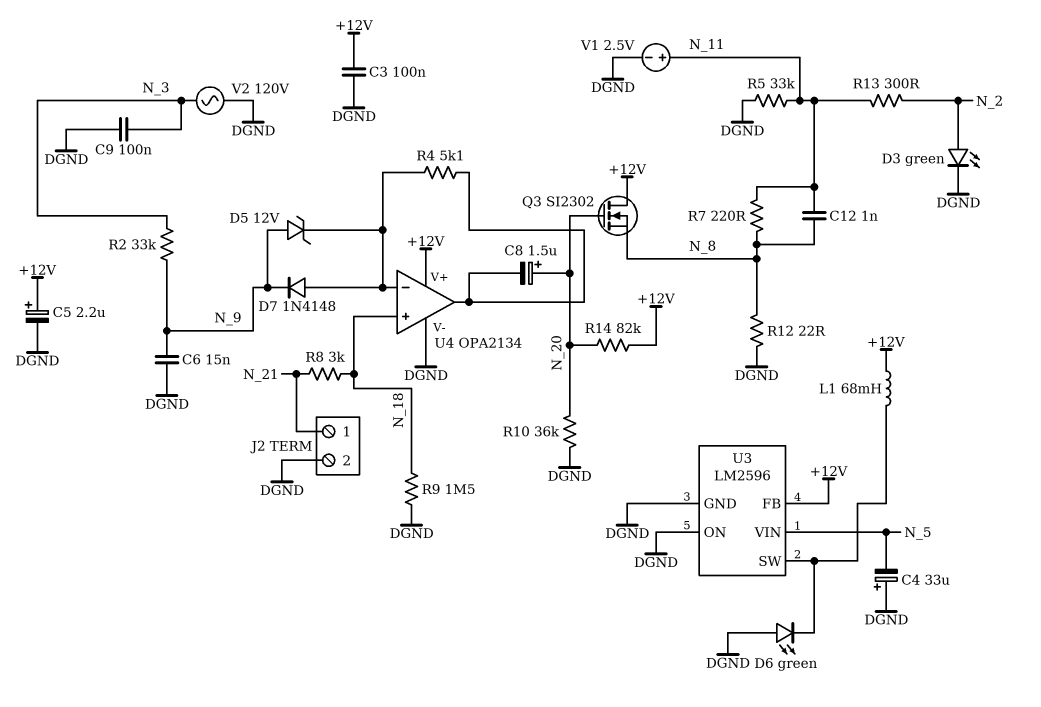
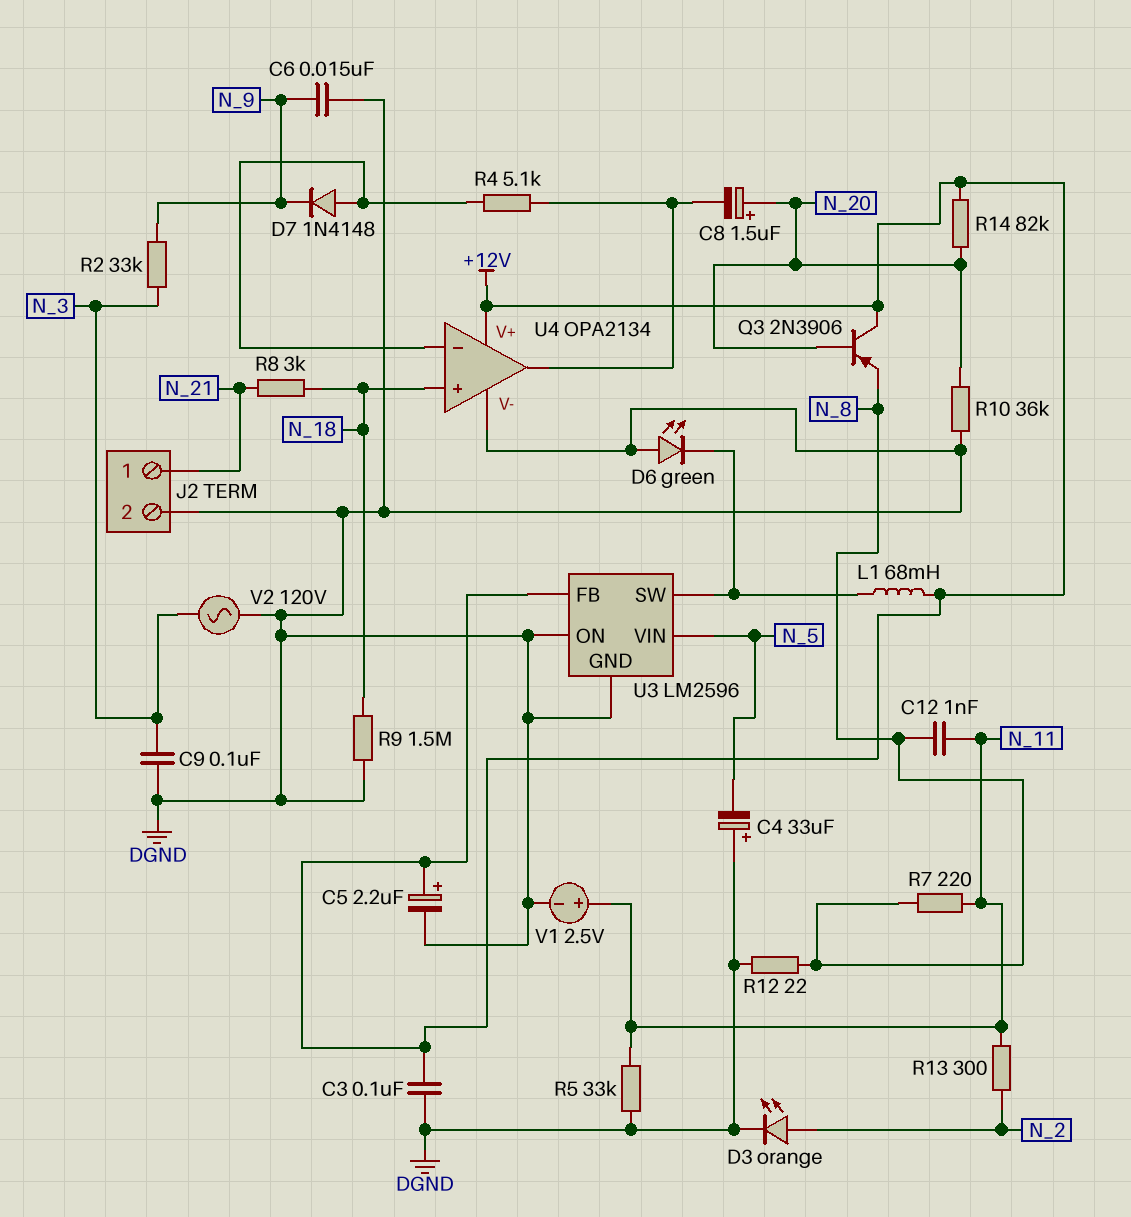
D3: LED green (A N_2, K DGND) -> LED orange (A N_2, K DGND)
D5: zener 12V (A N_9, K U4/in-) -> none
Q3: NMOS SI2302 (G N_20, D +12V, S N_8) -> PNP 2N3906 (B N_20, C +12V, E N_8)

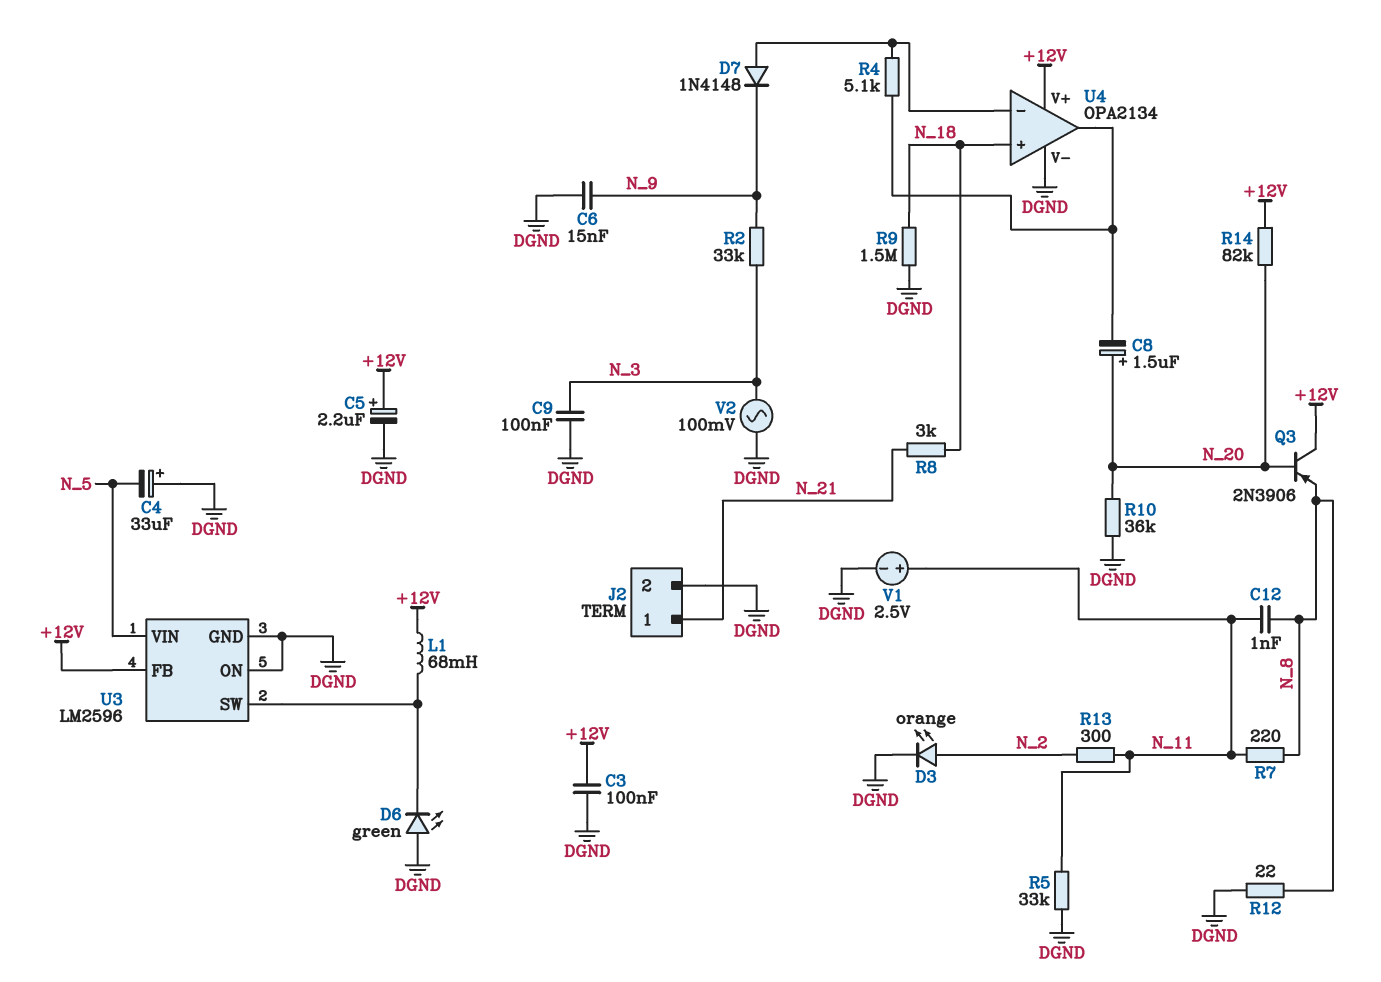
V2: AC 120V (DGND, N_3) -> AC 100mV (DGND, N_3)

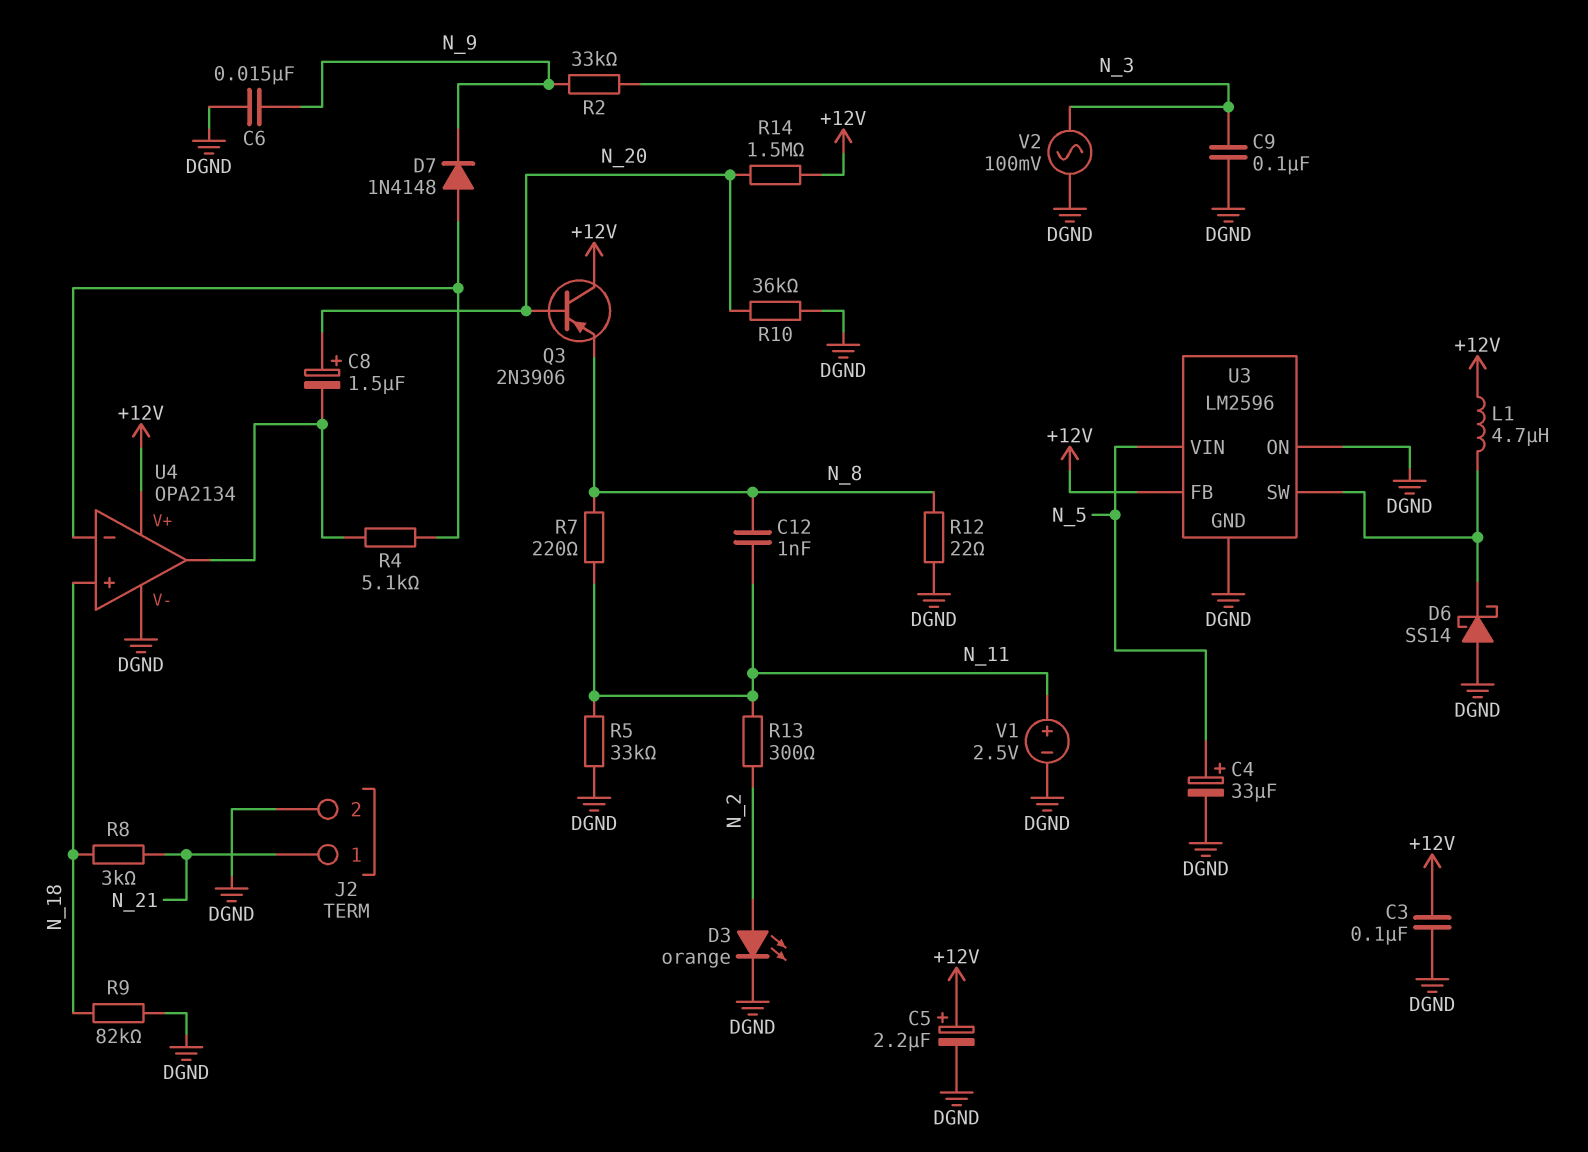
C4: 33uF (plus DGND, minus N_5) -> 33uF (plus N_5, minus DGND)
D6: LED green (A DGND, K U3/SW) -> schottky SS14 (A DGND, K U3/SW)
L1: 68mH (+12V, U3/SW) -> 4.7uH (+12V, U3/SW)
R9: 1.5M (DGND, N_18) -> 82k (DGND, N_18)
R14: 82k (+12V, N_20) -> 1.5M (+12V, N_20)

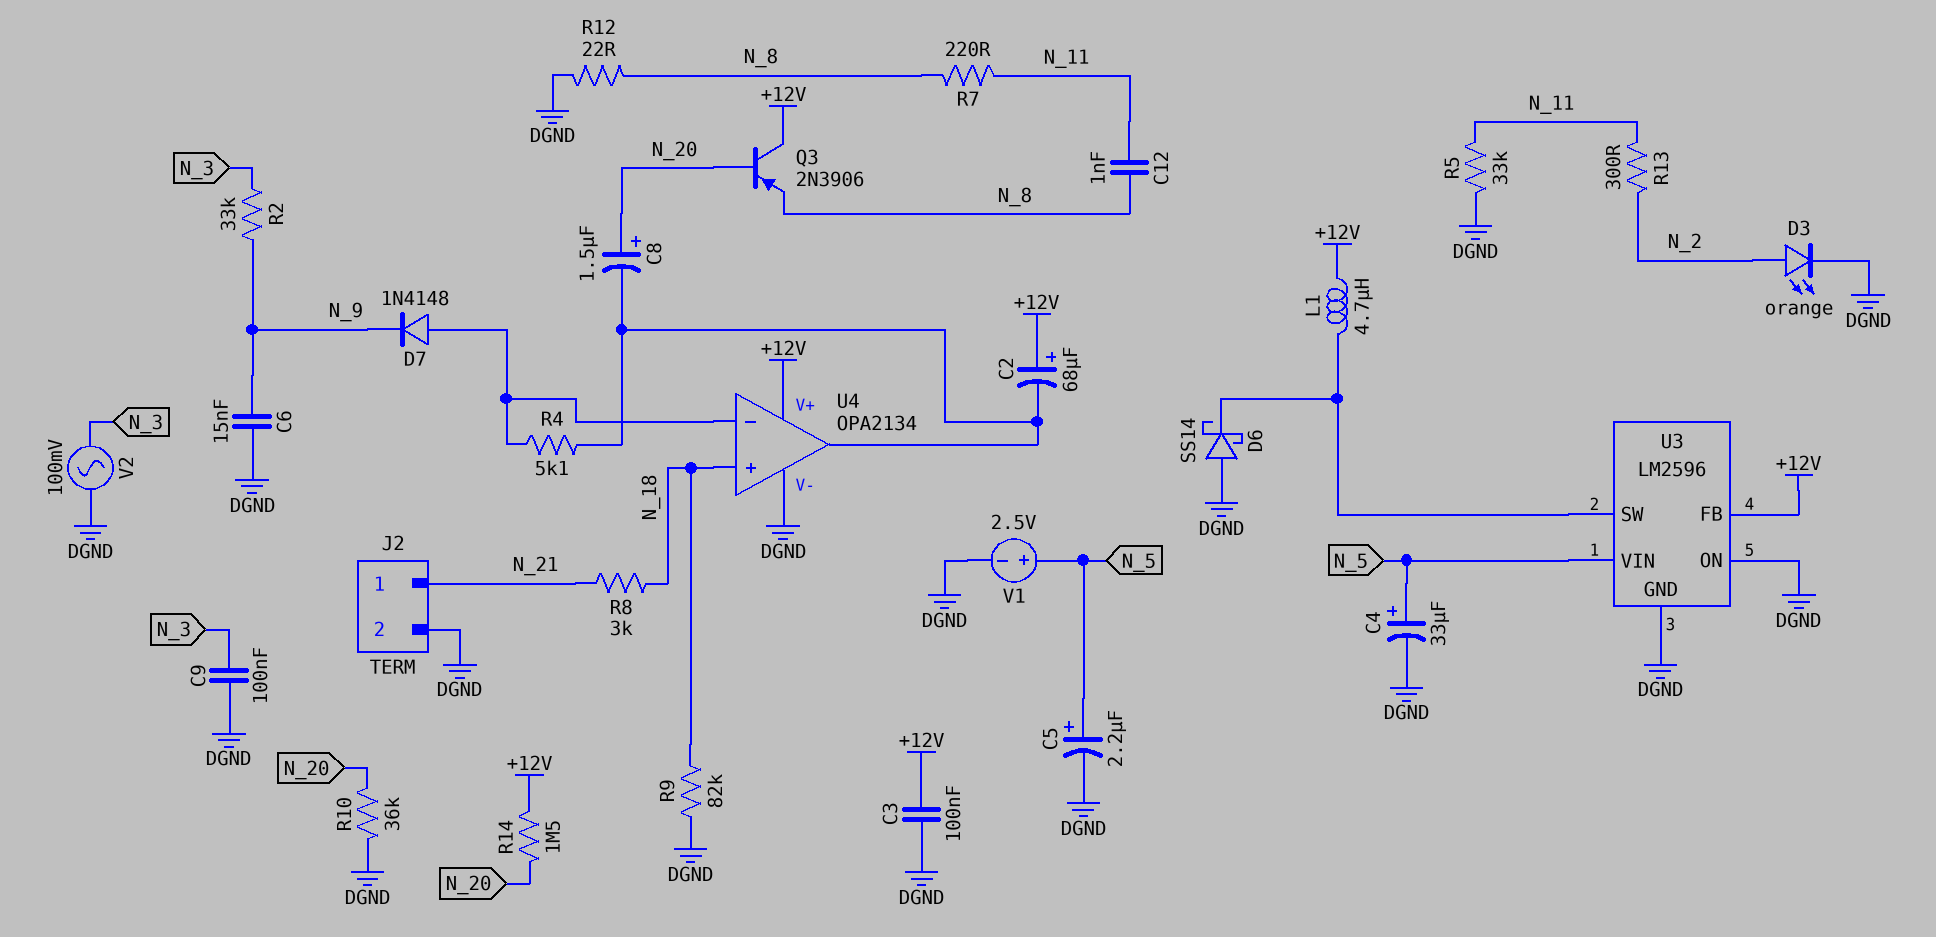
C2: none -> 68uF (plus +12V, minus U4/out)
C5: 2.2uF (plus +12V, minus DGND) -> 2.2uF (plus N_5, minus DGND)
V1: 2.5V (plus N_11, minus DGND) -> 2.5V (plus N_5, minus DGND)

